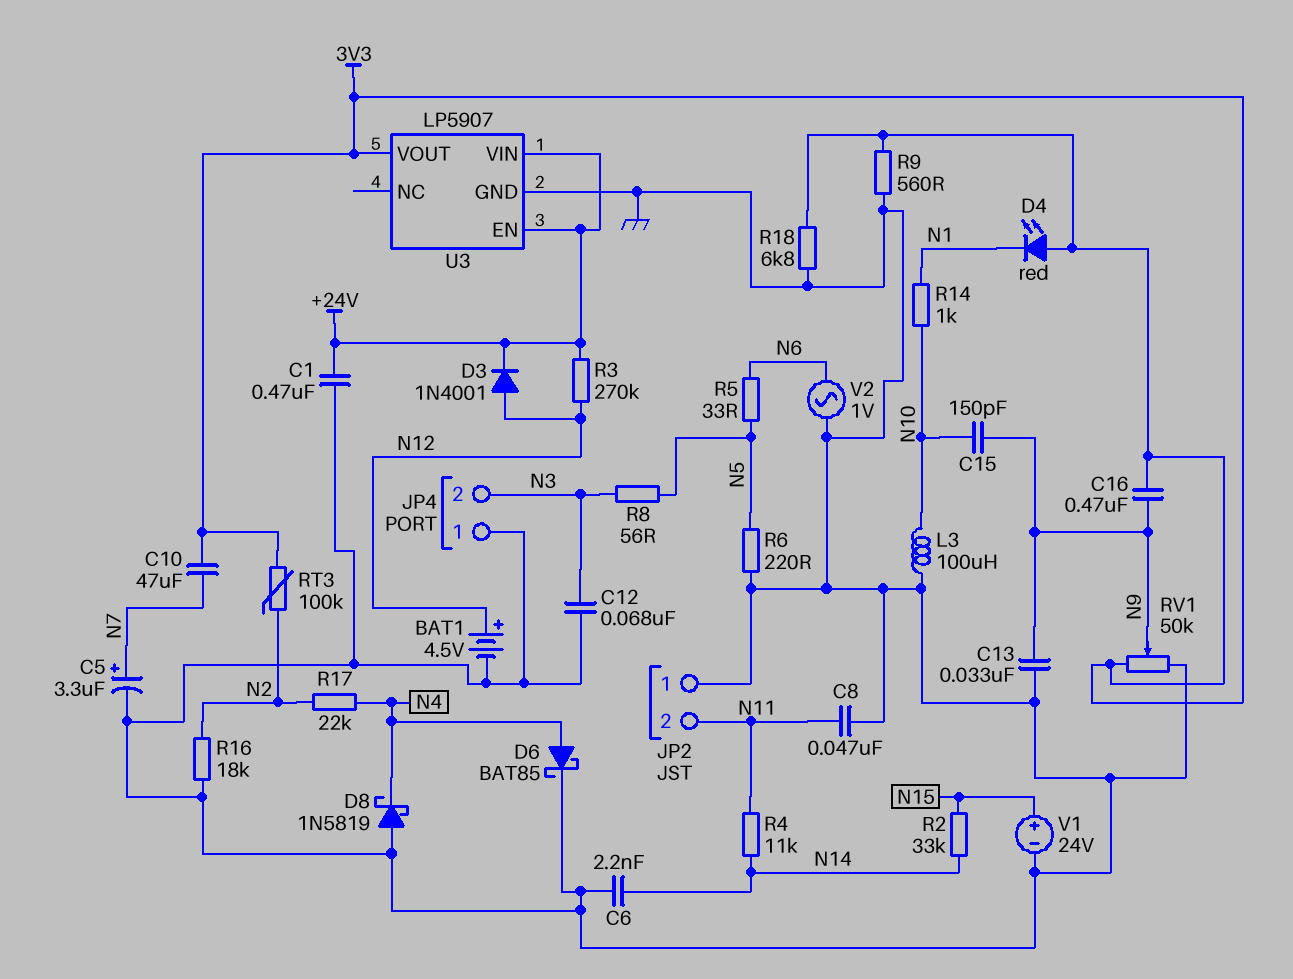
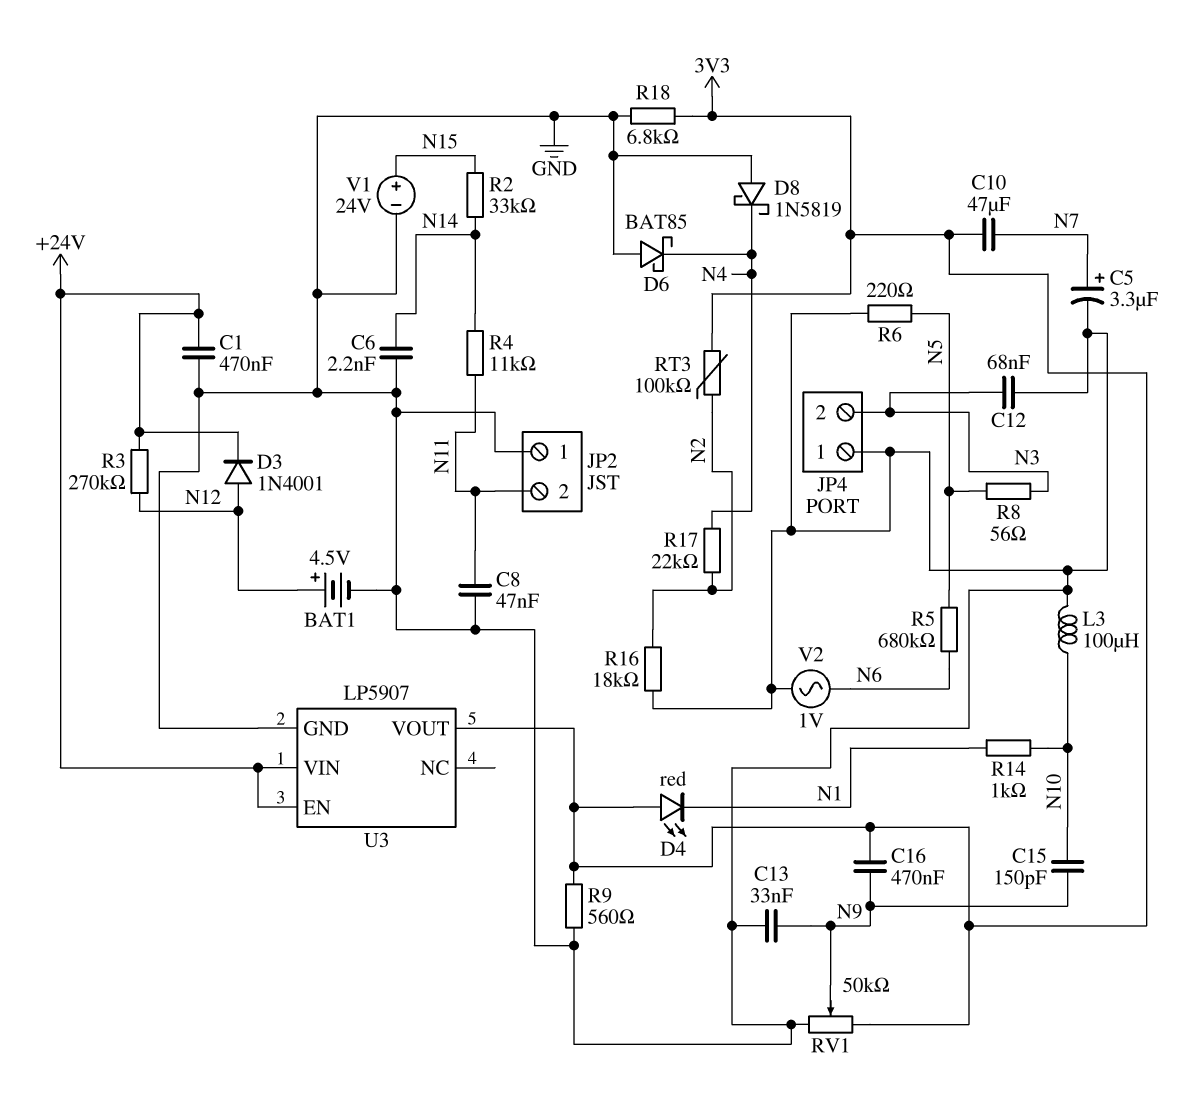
D6: schottky BAT85 (A N4, K GND) -> schottky BAT85 (A GND, K N4)
R5: 33 (N5, N6) -> 680k (N5, N6)

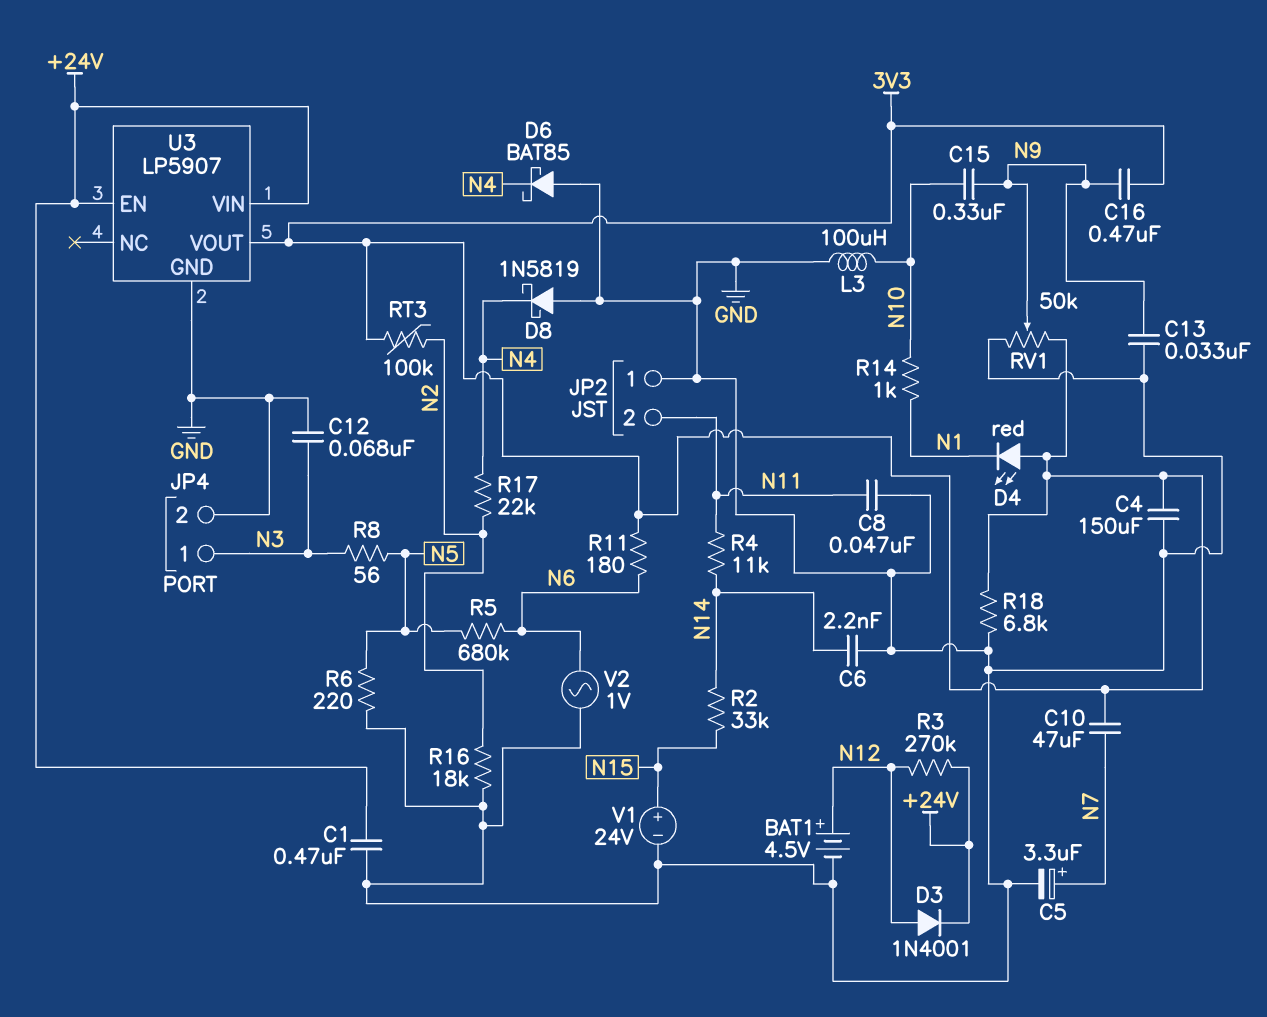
C4: none -> 150uF (3V3, GND)
C15: 150pF (N9, N10) -> 330nF (N9, N10)
JP4 pin 1: GND -> N3
JP4 pin 2: N3 -> GND
R9: 560 (3V3, GND) -> none
R11: none -> 180 (3V3, N6)

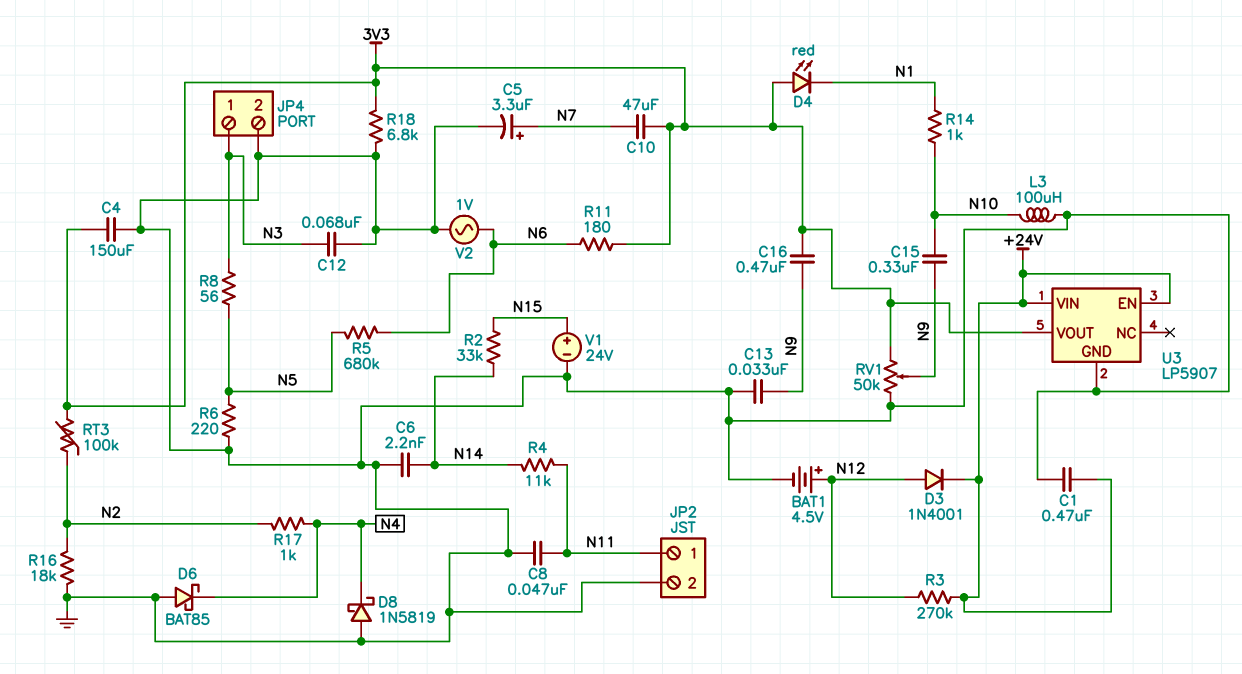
JP2 pin 1: GND -> N11
JP2 pin 2: N11 -> GND
R17: 22k (N2, N4) -> 1k (N2, N4)

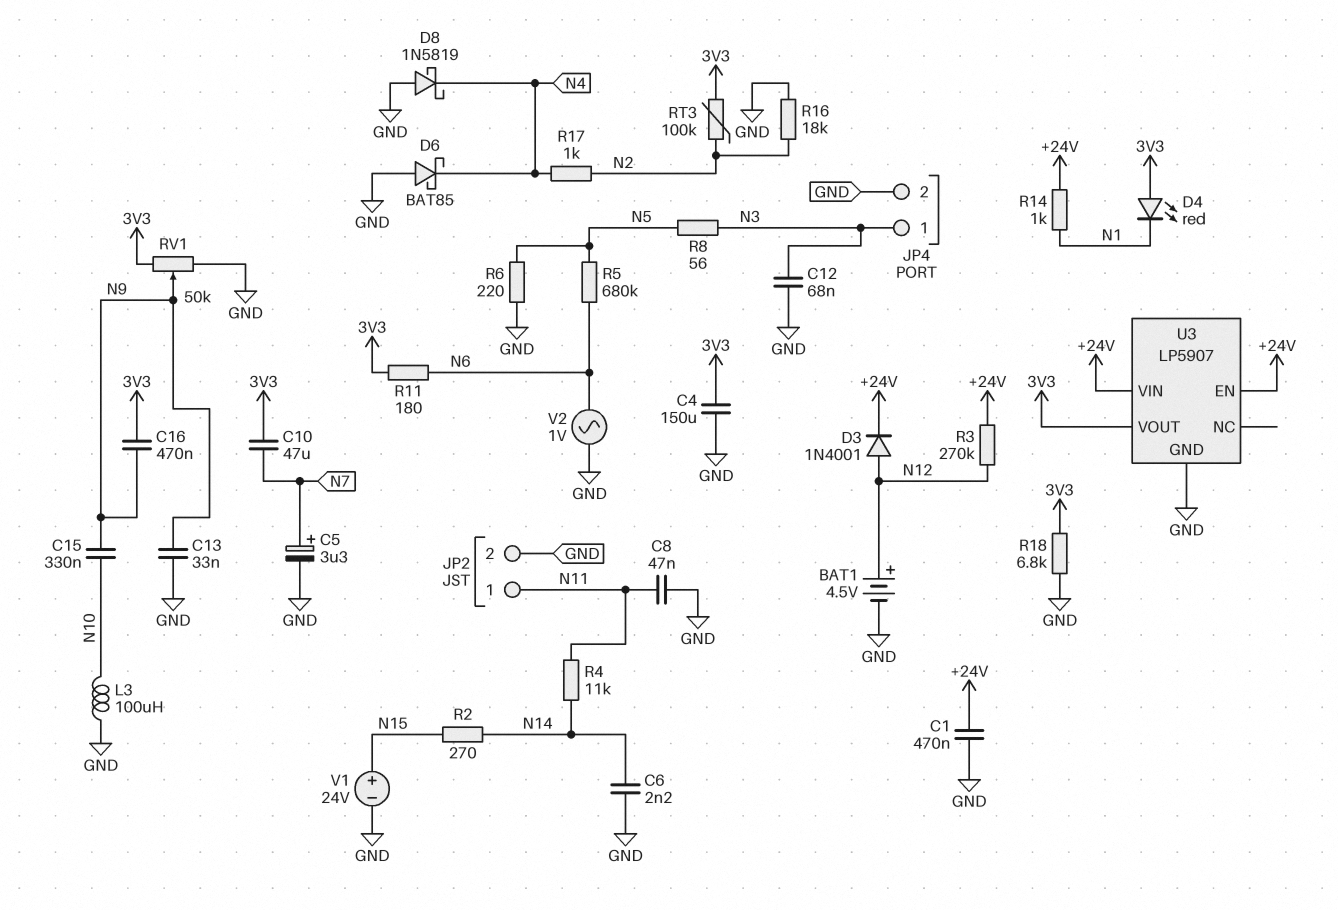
R2: 33k (N14, N15) -> 270 (N14, N15)
R14: 1k (N1, N10) -> 1k (+24V, N1)

